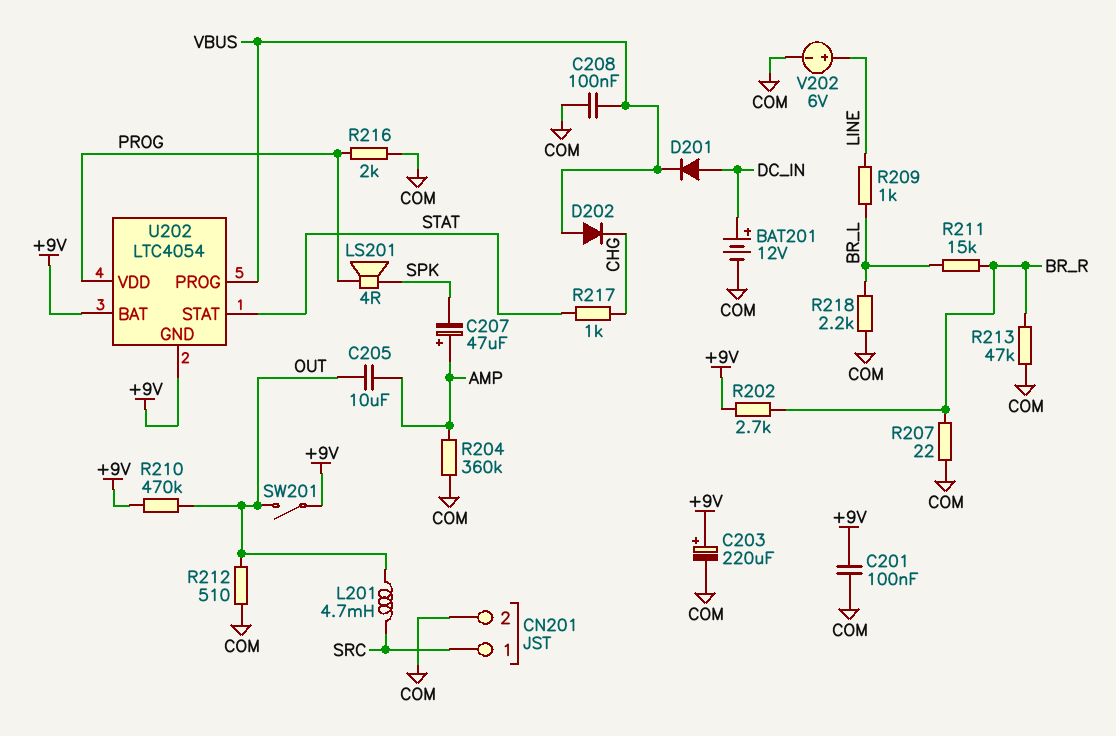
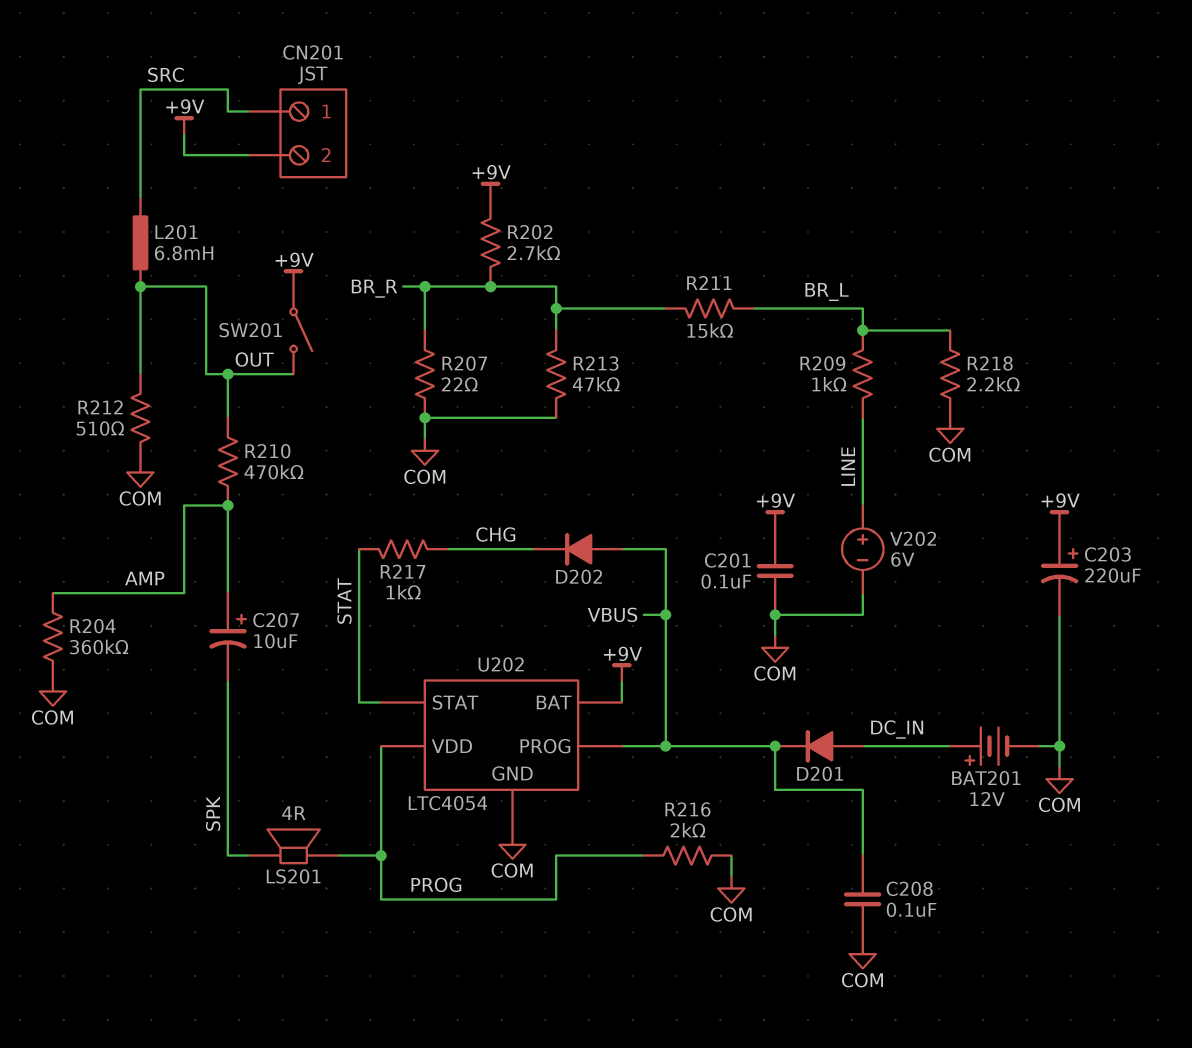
C205: 10uF (AMP, OUT) -> none
C207: 47uF (plus AMP, minus SPK) -> 10uF (plus AMP, minus SPK)
CN201 pin 2: COM -> +9V
L201: 4.7mH (OUT, SRC) -> 6.8mH (OUT, SRC)
R210: 470k (+9V, OUT) -> 470k (AMP, OUT)
U202 pin GND: +9V -> COM

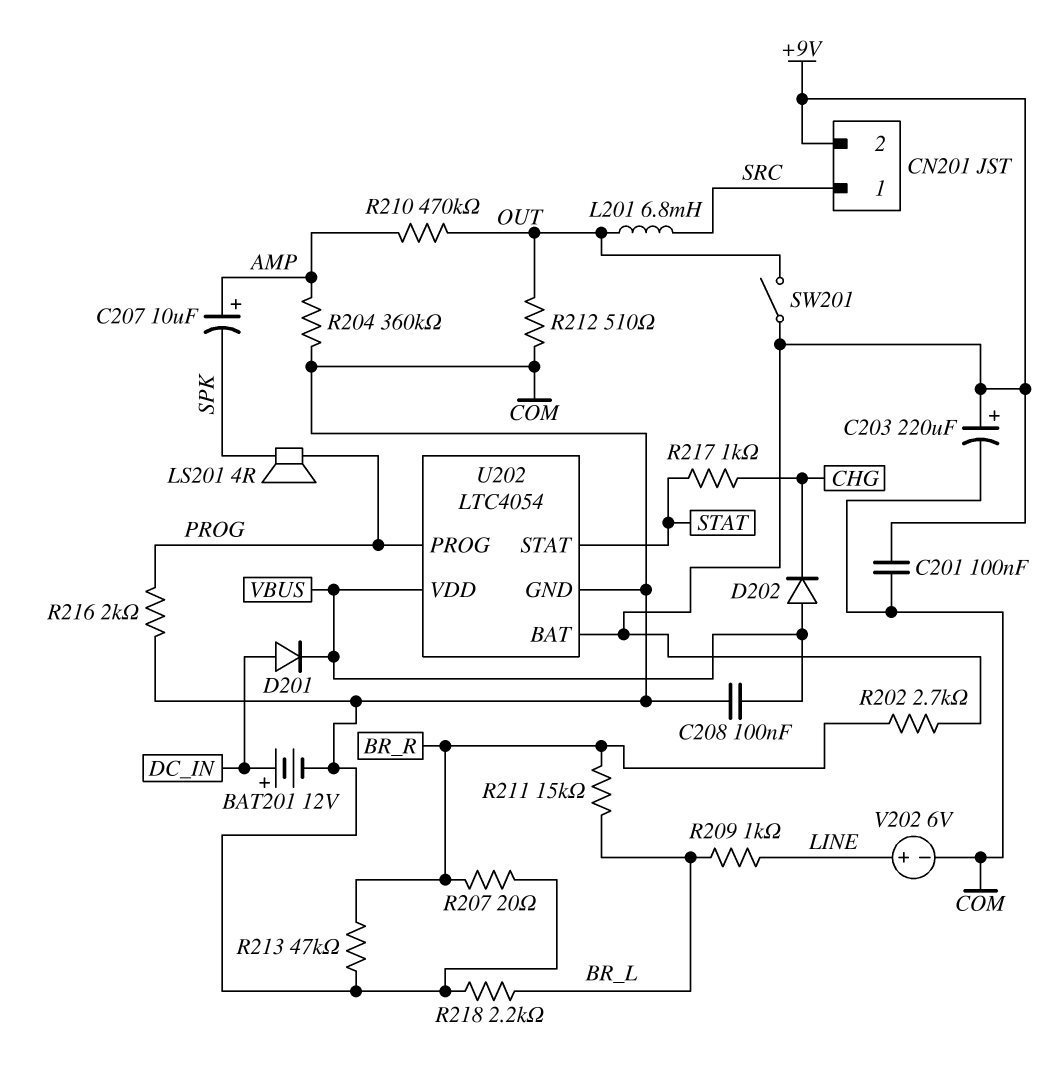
R207: 22 (BR_R, COM) -> 20 (BR_R, COM)
U202 pin PROG: VBUS -> PROG
U202 pin VDD: PROG -> VBUS

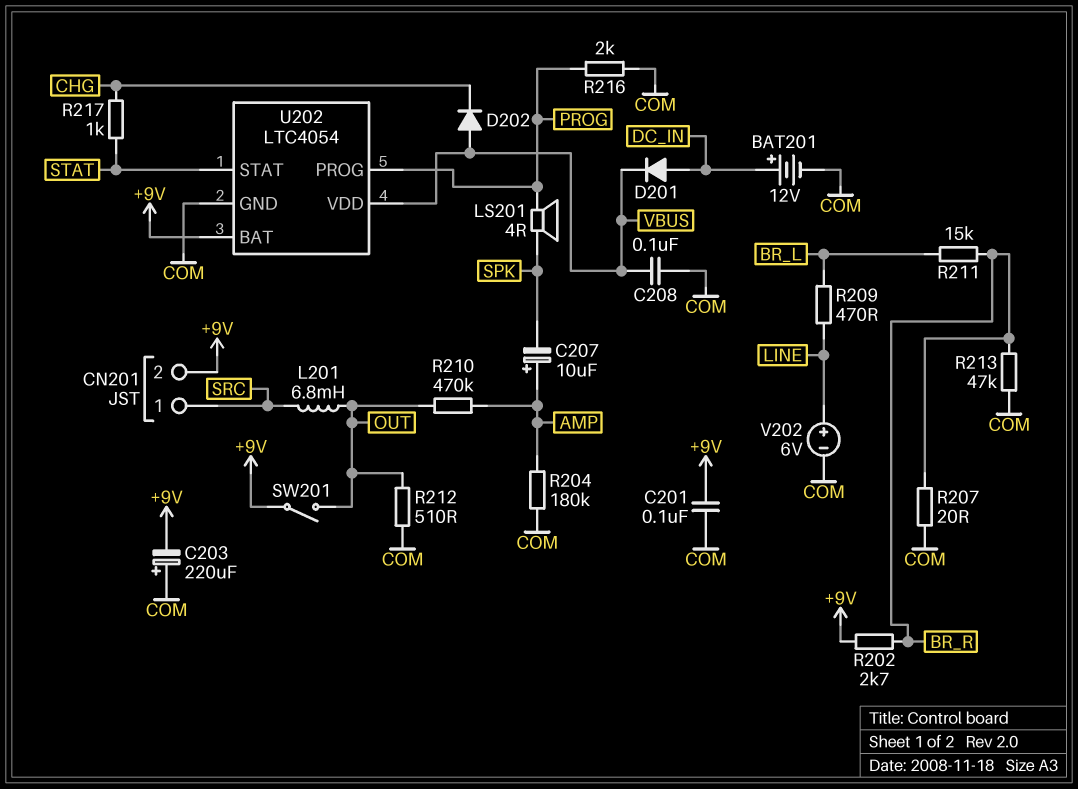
C203: 220uF (plus +9V, minus COM) -> 220uF (plus COM, minus +9V)
R204: 360k (AMP, COM) -> 180k (AMP, COM)
R209: 1k (BR_L, LINE) -> 470 (BR_L, LINE)
R218: 2.2k (BR_L, COM) -> none

